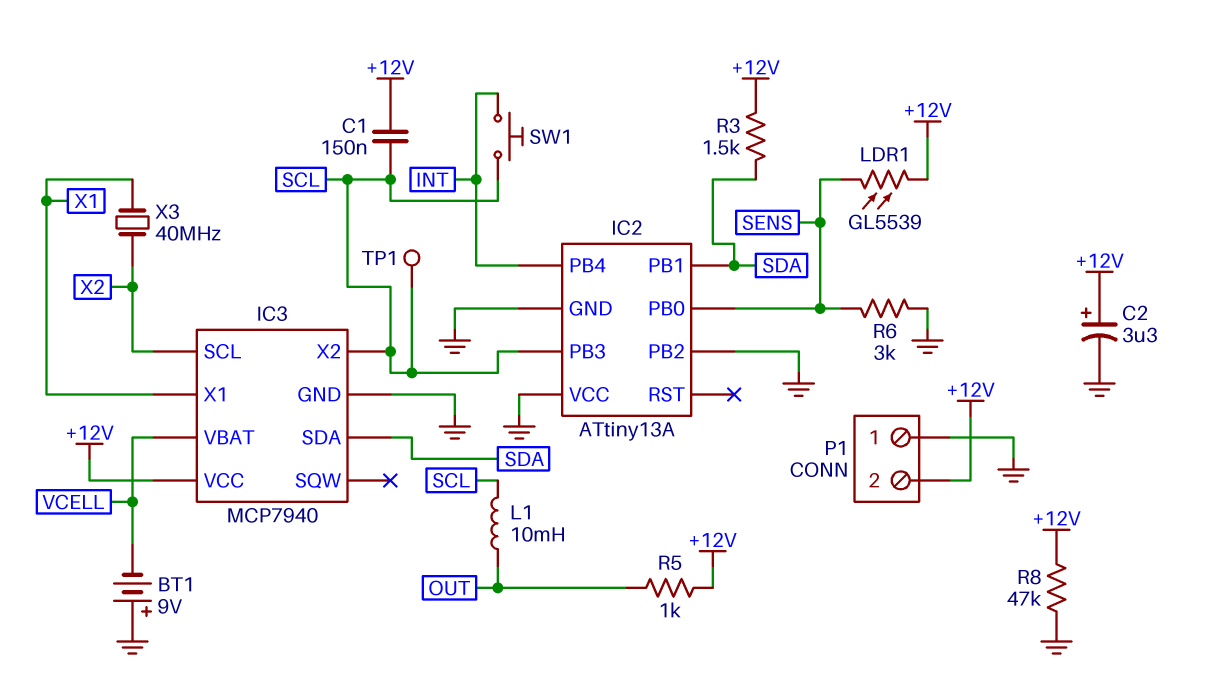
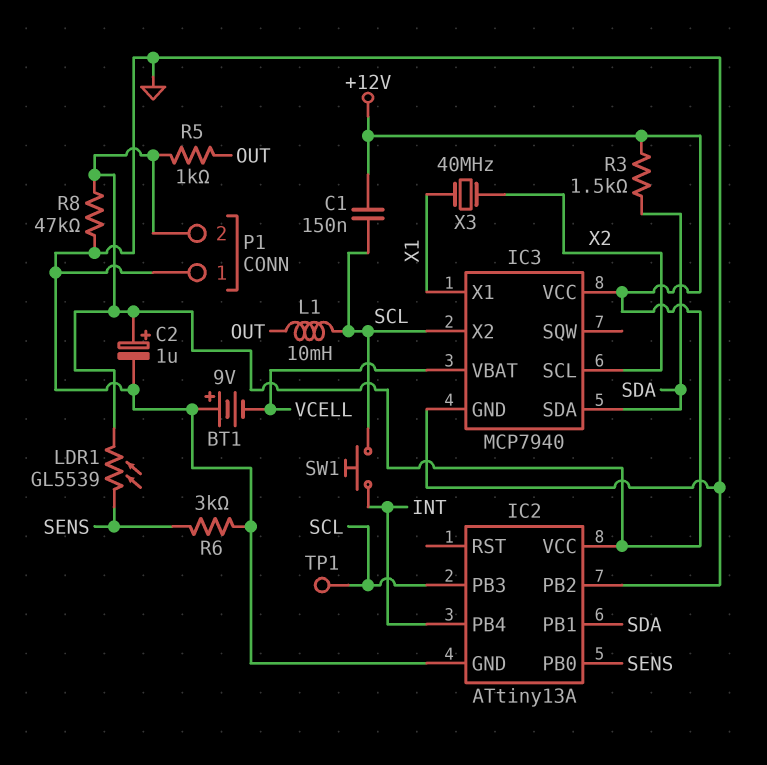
C2: 3.3uF (plus +12V, minus GND) -> 1uF (plus +12V, minus GND)
IC2 pin VCC: GND -> +12V

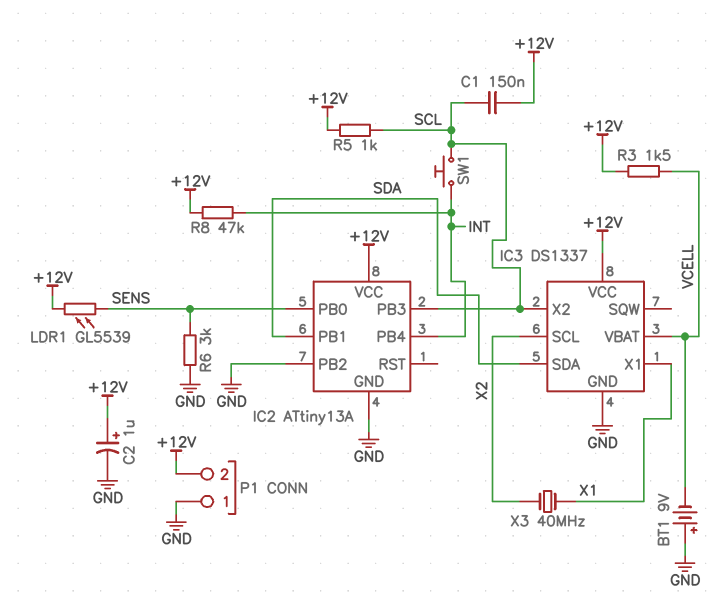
IC3: MCP7940 -> DS1337
L1: 10mH (OUT, SCL) -> none
R3: 1.5k (+12V, SDA) -> 1.5k (+12V, VCELL)
R5: 1k (+12V, OUT) -> 1k (+12V, SCL)
R8: 47k (+12V, GND) -> 47k (+12V, INT)
TP1: test point (SCL) -> none

